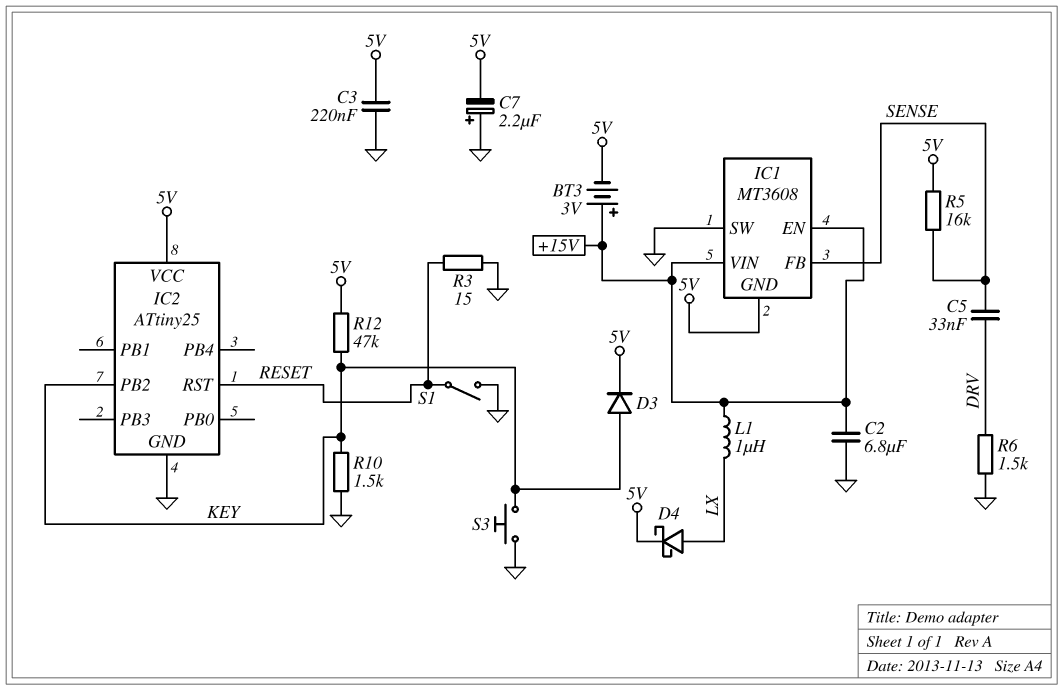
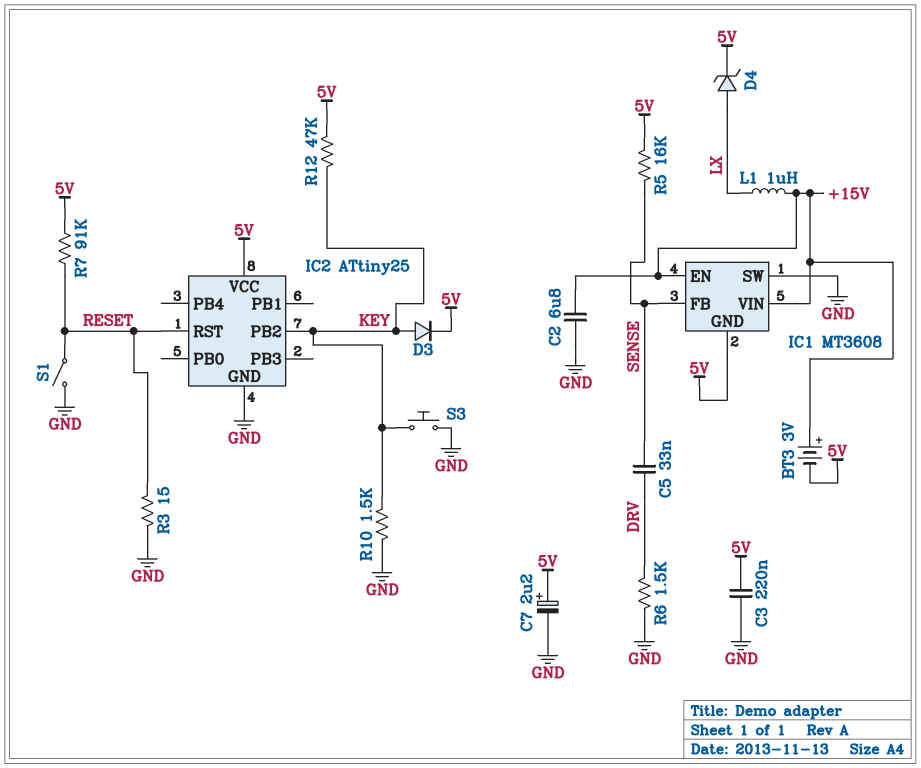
C7: 2.2uF (plus GND, minus 5V) -> 2.2uF (plus 5V, minus GND)
D4: schottky (A LX, K 5V) -> zener (A LX, K 5V)
R7: none -> 91k (5V, RESET)

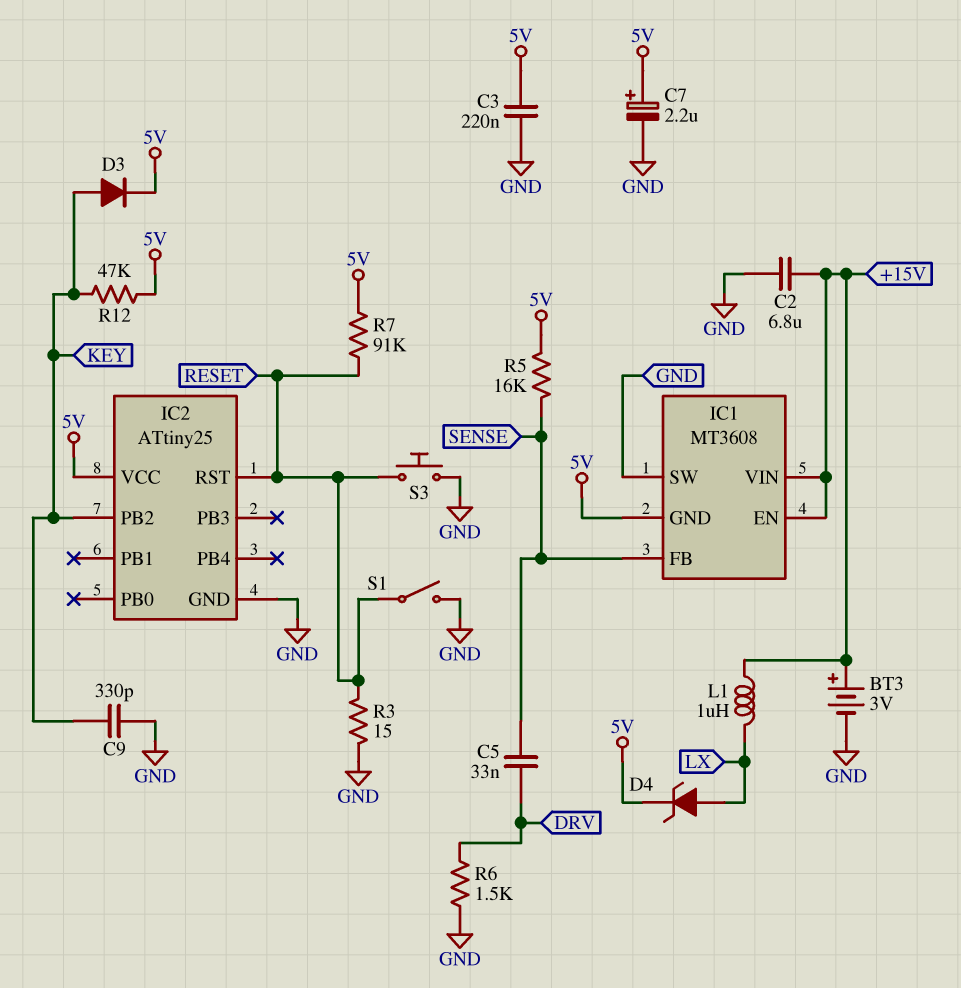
BT3: 3V (plus +15V, minus 5V) -> 3V (plus +15V, minus GND)
C9: none -> 330pF (GND, KEY)
R10: 1.5k (GND, KEY) -> none
S3: button (GND, KEY) -> button (GND, RESET)

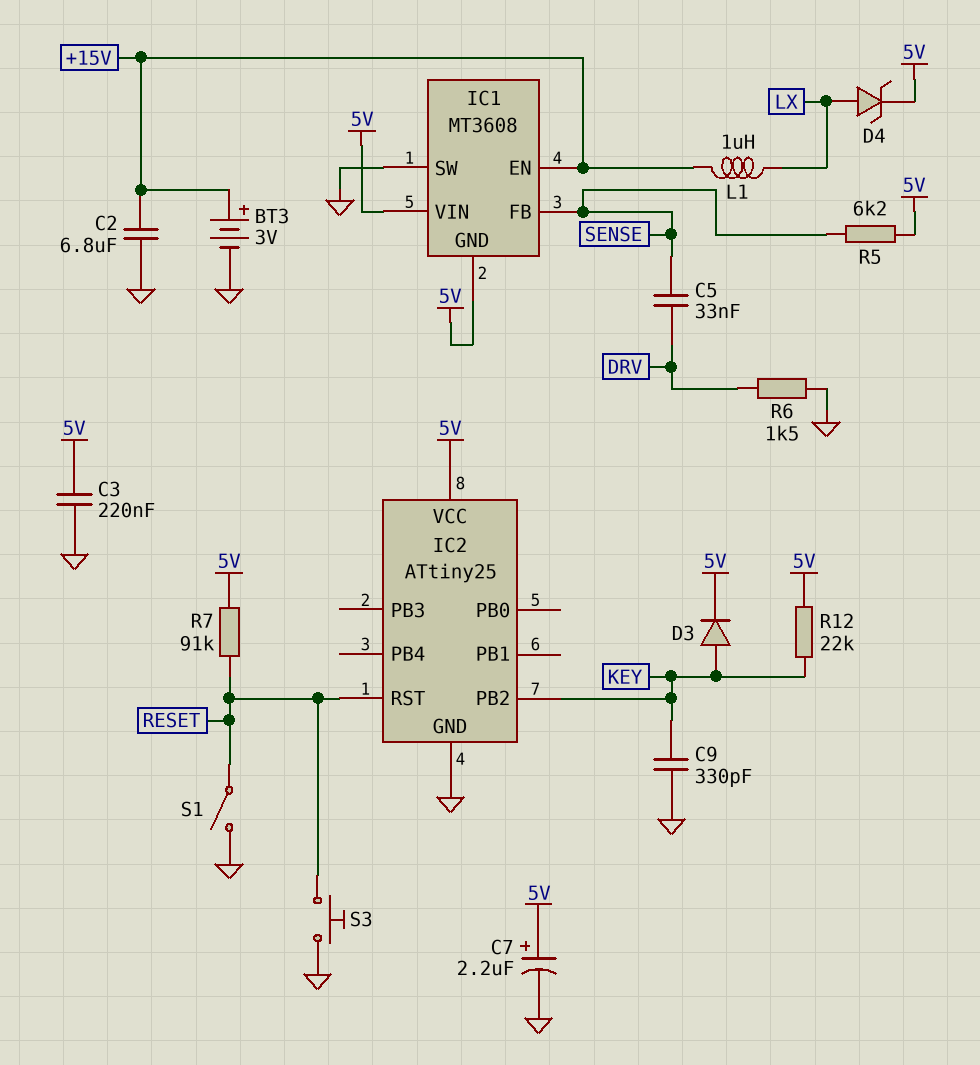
IC1 pin VIN: +15V -> 5V
R3: 15 (GND, RESET) -> none
R5: 16k (5V, SENSE) -> 6.2k (5V, SENSE)
R12: 47k (5V, KEY) -> 22k (5V, KEY)

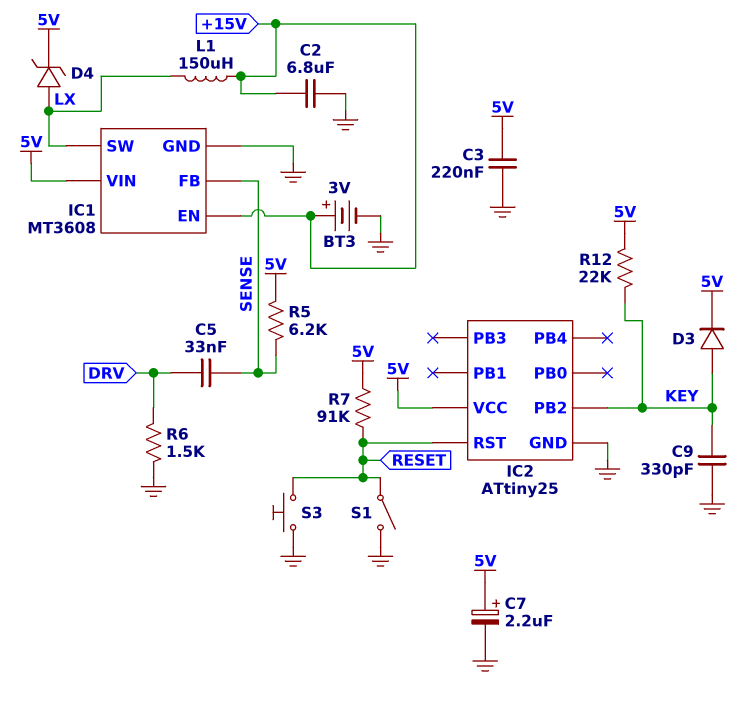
IC1 pin GND: 5V -> GND
IC1 pin SW: GND -> LX
L1: 1uH (+15V, LX) -> 150uH (+15V, LX)

